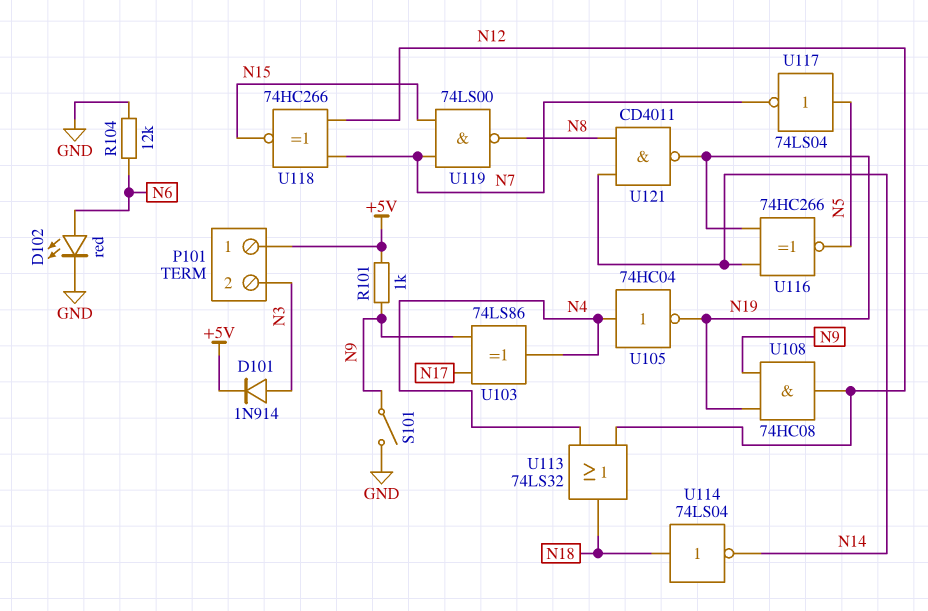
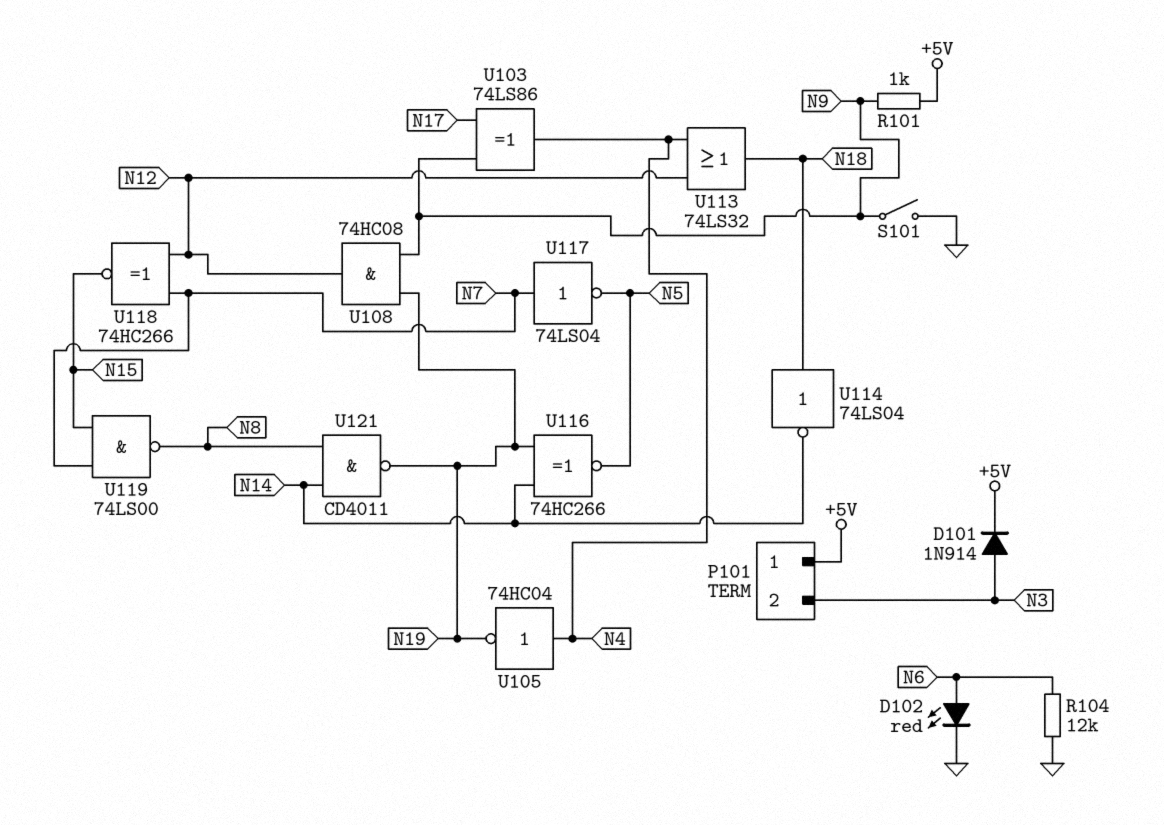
U117: NOT 74LS04 (in N5, out N7) -> NOT 74LS04 (in N7, out N5)

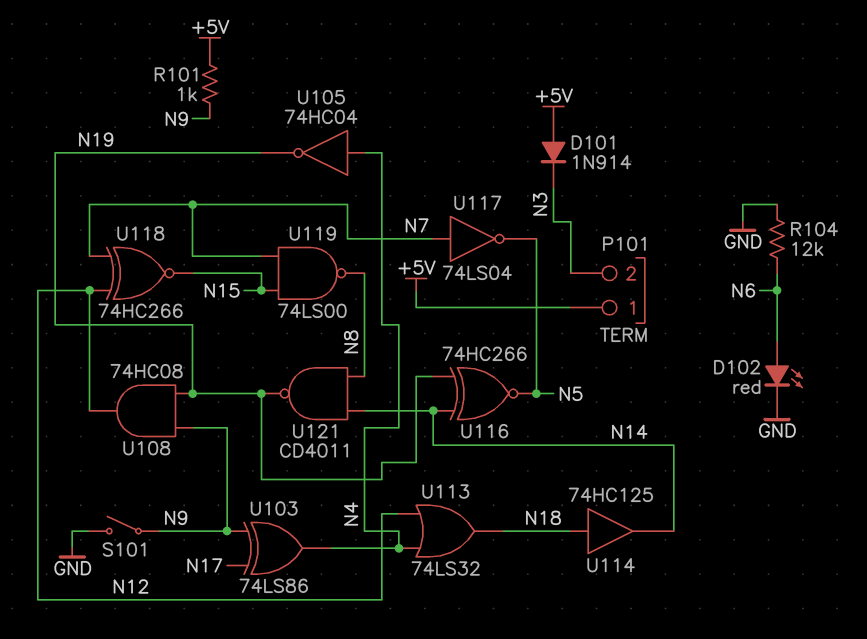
D101: diode 1N914 (A N3, K +5V) -> diode 1N914 (A +5V, K N3)
U114: NOT 74LS04 (in N18, out N14) -> buffer 74HC125 (in N18, out N14)

